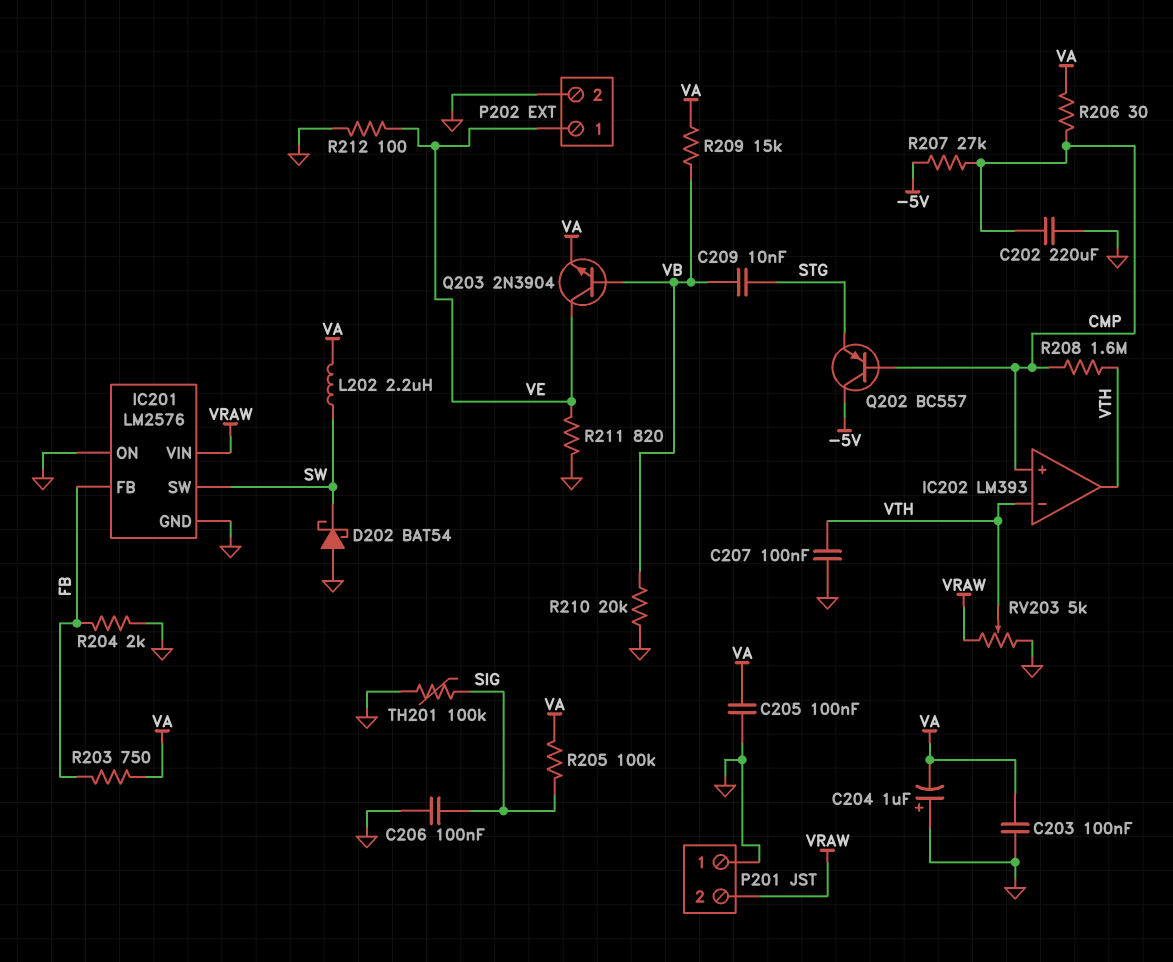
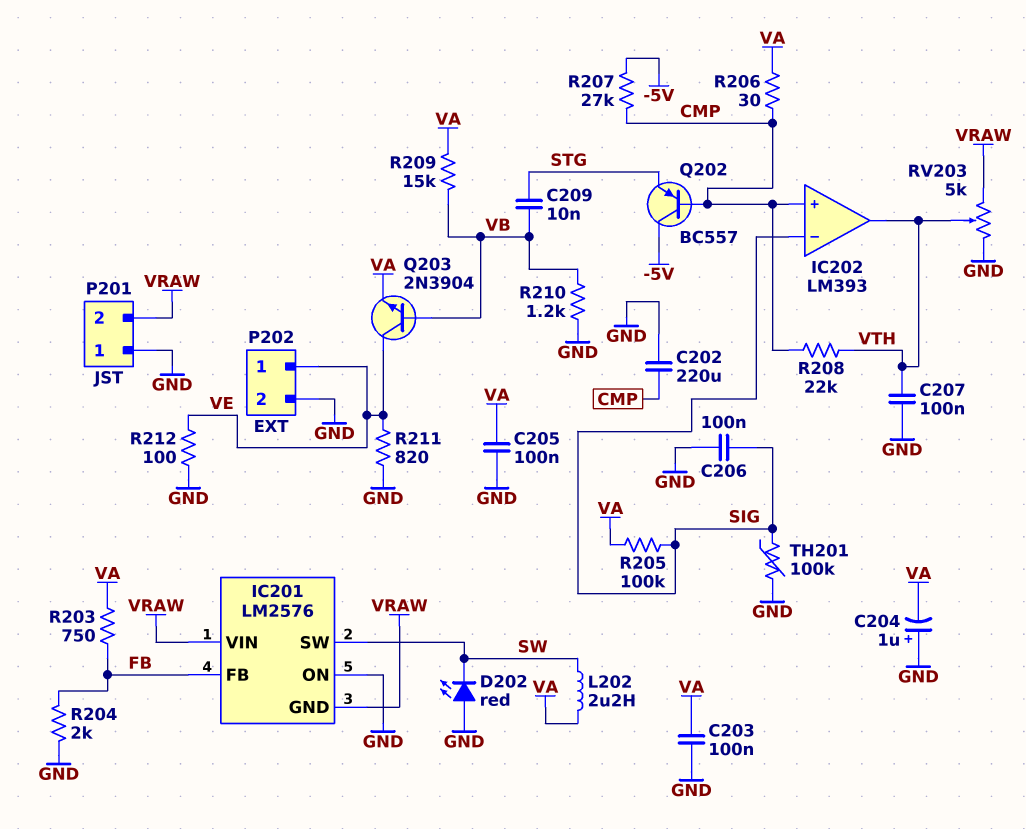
D202: schottky BAT54 (A GND, K SW) -> LED red (A GND, K SW)
IC201 pin GND: GND -> VRAW
IC202 pin in-: VTH -> SIG
R208: 1.6M (CMP, VTH) -> 22k (CMP, VTH)
R210: 20k (GND, VB) -> 1.2k (GND, VB)

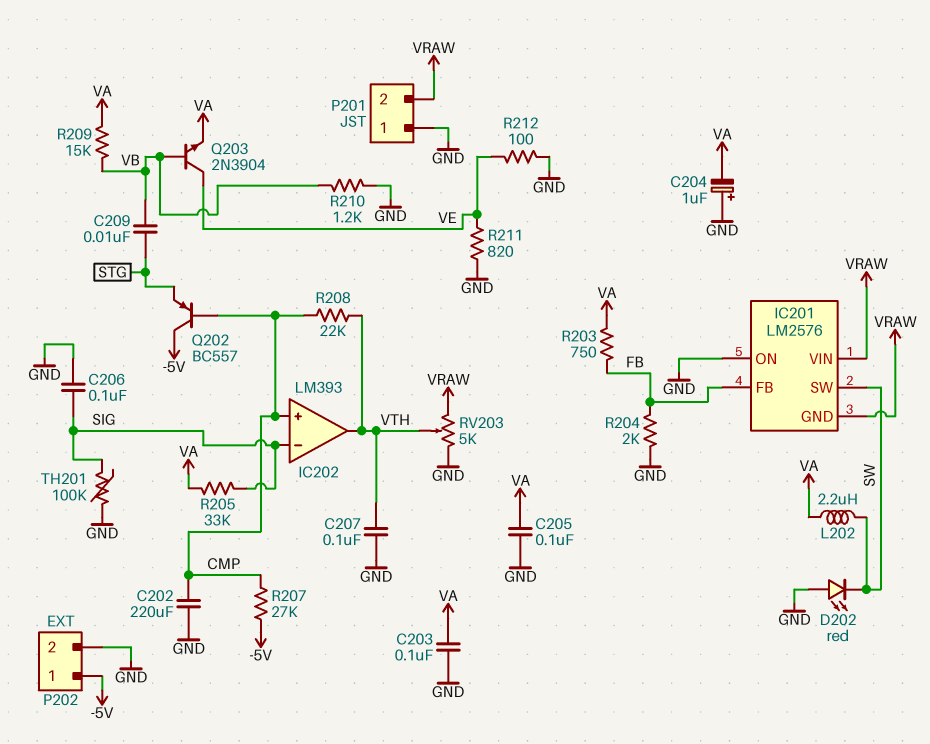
P202 pin 1: VE -> -5V
R205: 100k (SIG, VA) -> 33k (SIG, VA)
R206: 30 (CMP, VA) -> none

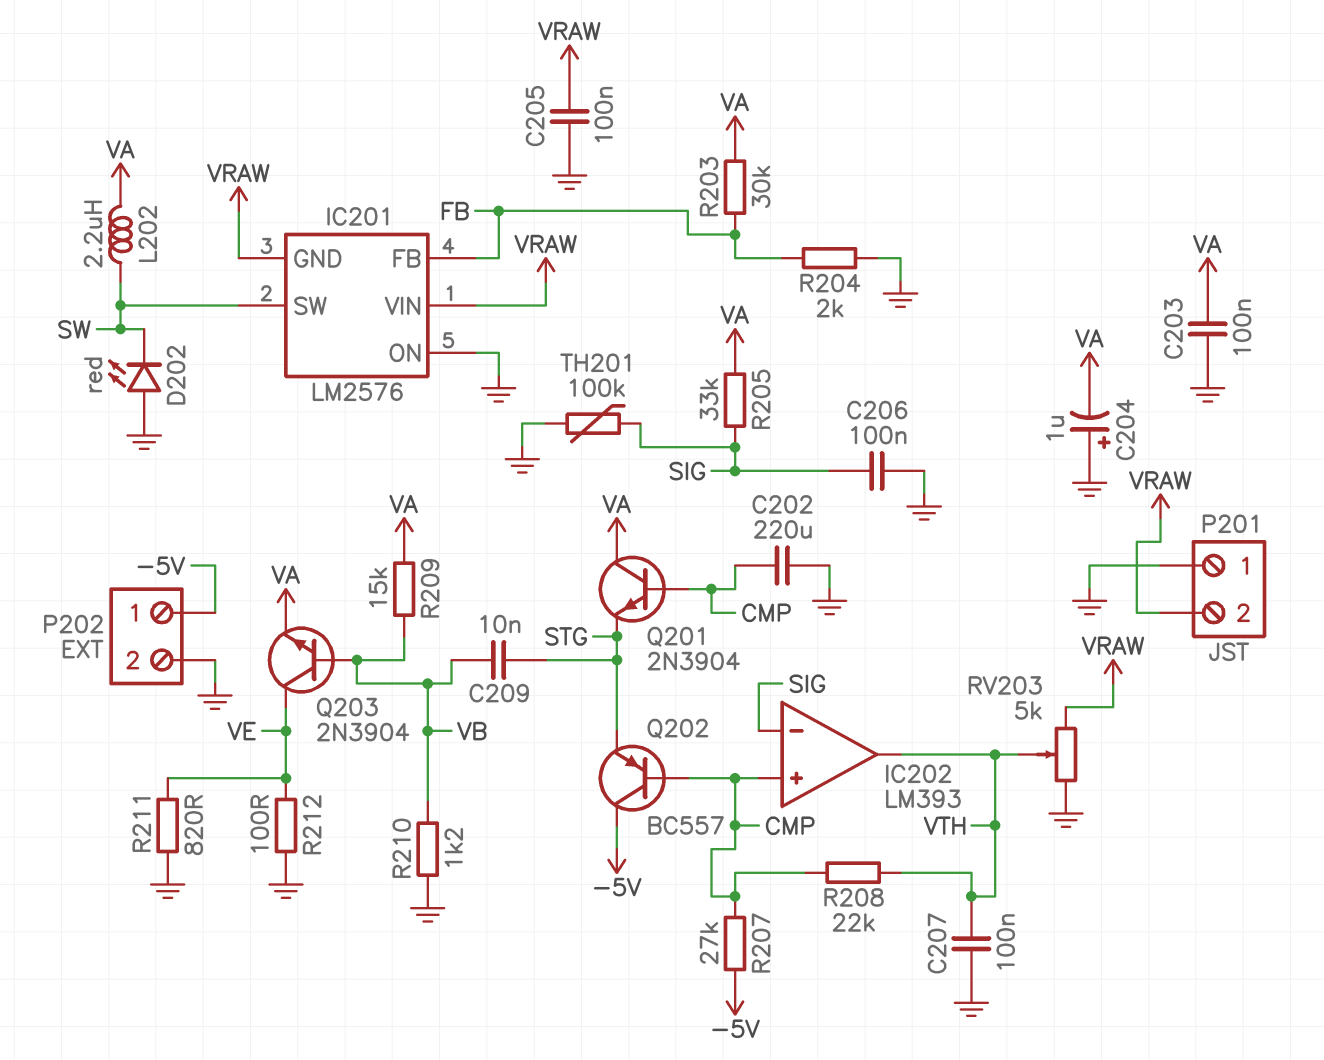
C205: 100nF (GND, VA) -> 100nF (GND, VRAW)
Q201: none -> NPN 2N3904 (B CMP, C VA, E STG)
R203: 750 (FB, VA) -> 30k (FB, VA)

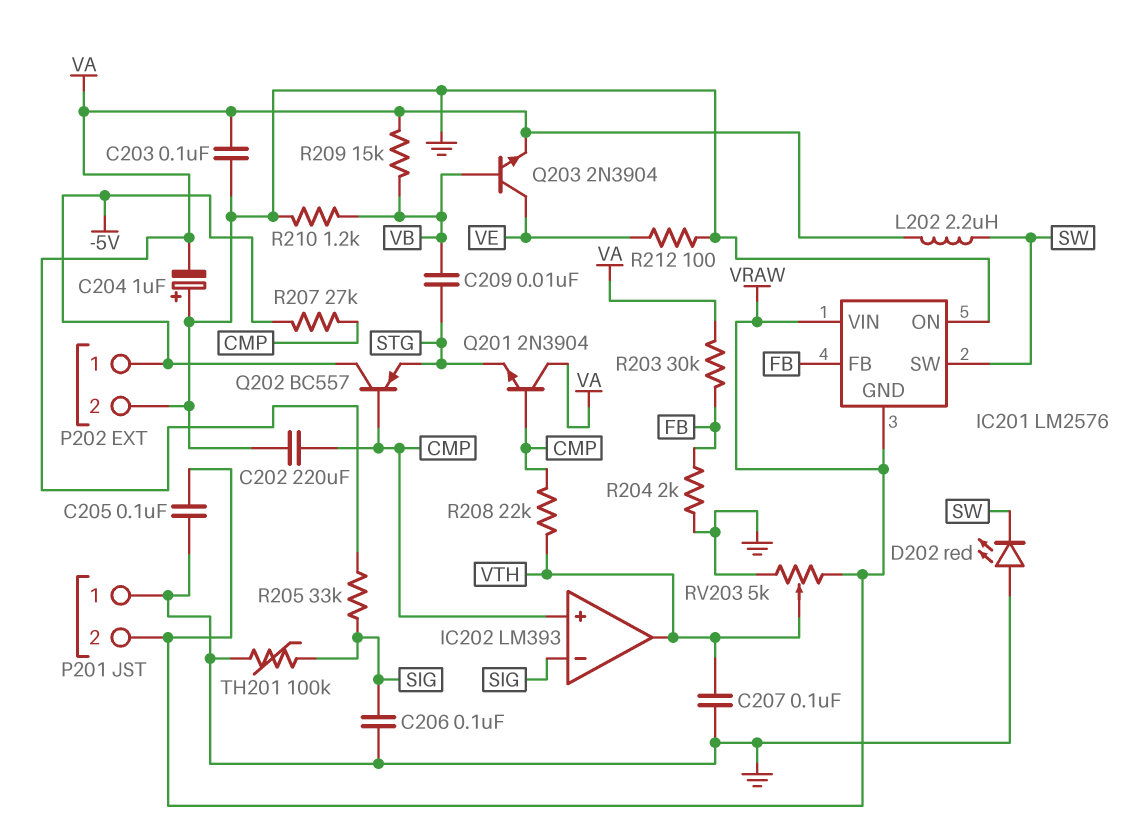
R211: 820 (GND, VE) -> none

